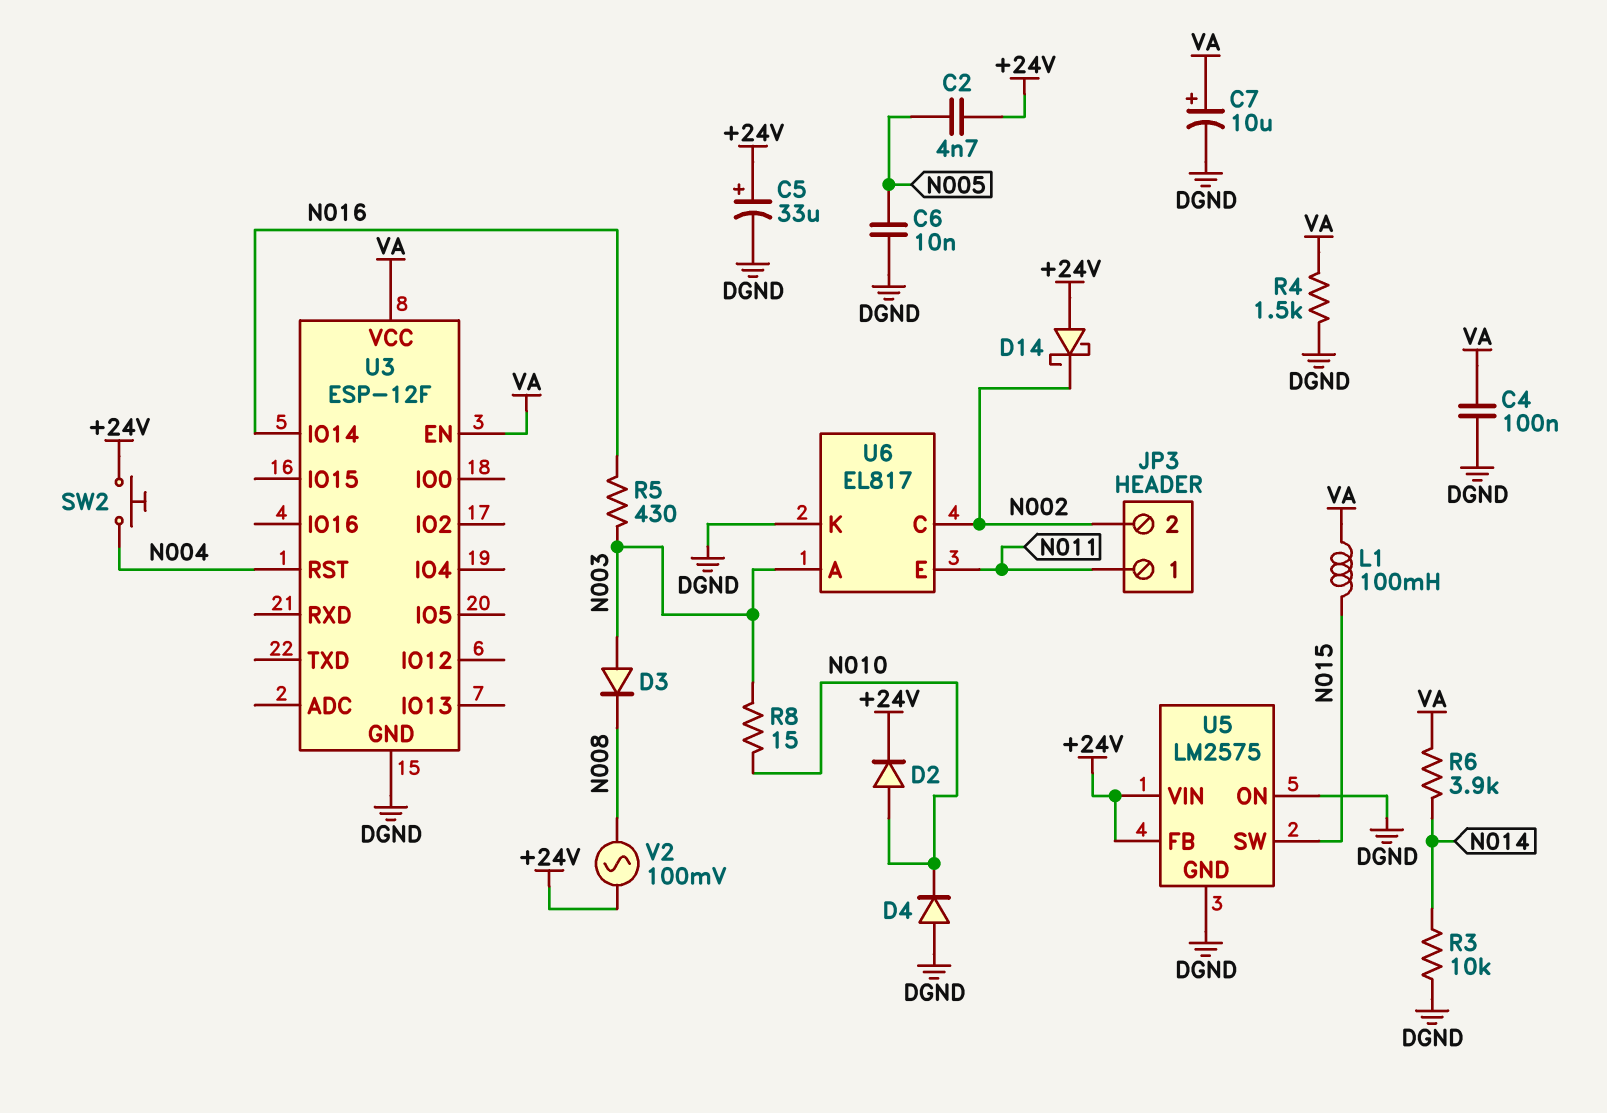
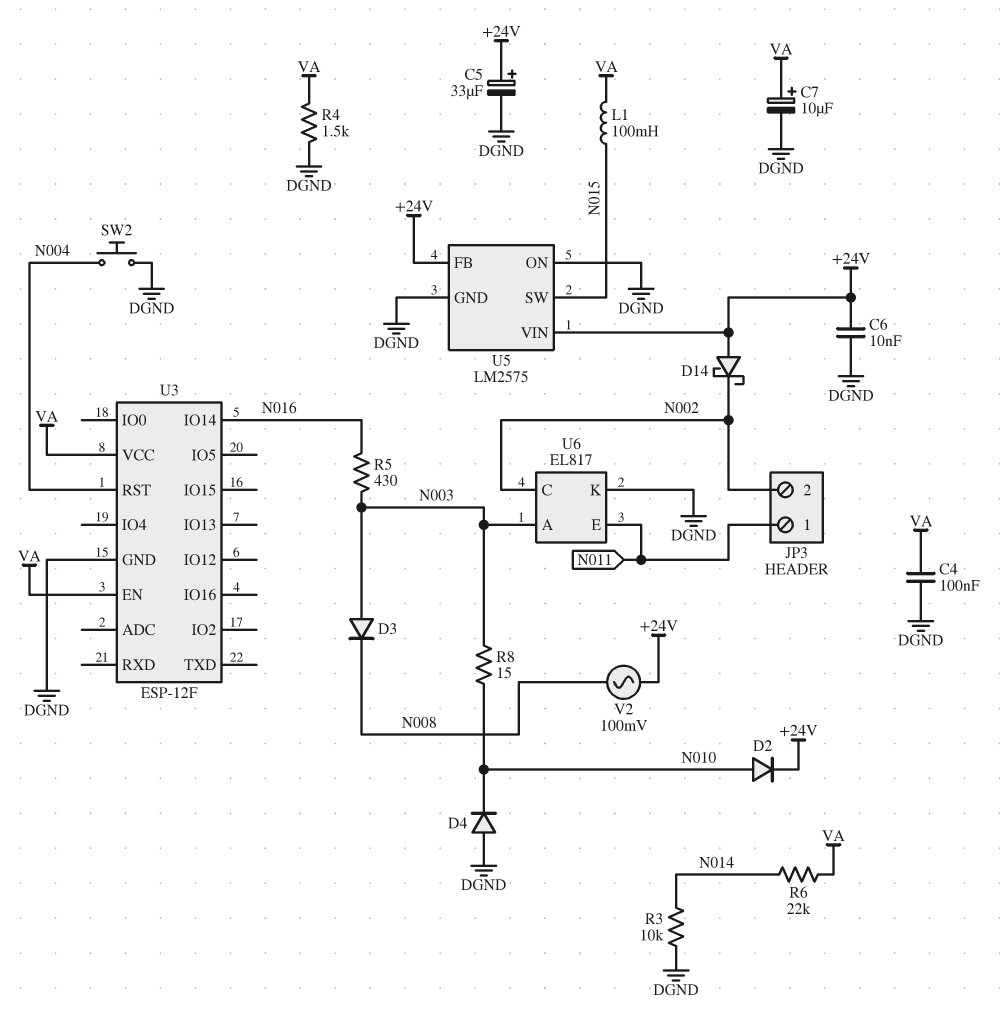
C2: 4.7nF (+24V, N005) -> none
C6: 10nF (DGND, N005) -> 10nF (+24V, DGND)
R6: 3.9k (N014, VA) -> 22k (N014, VA)
SW2: button (+24V, N004) -> button (DGND, N004)

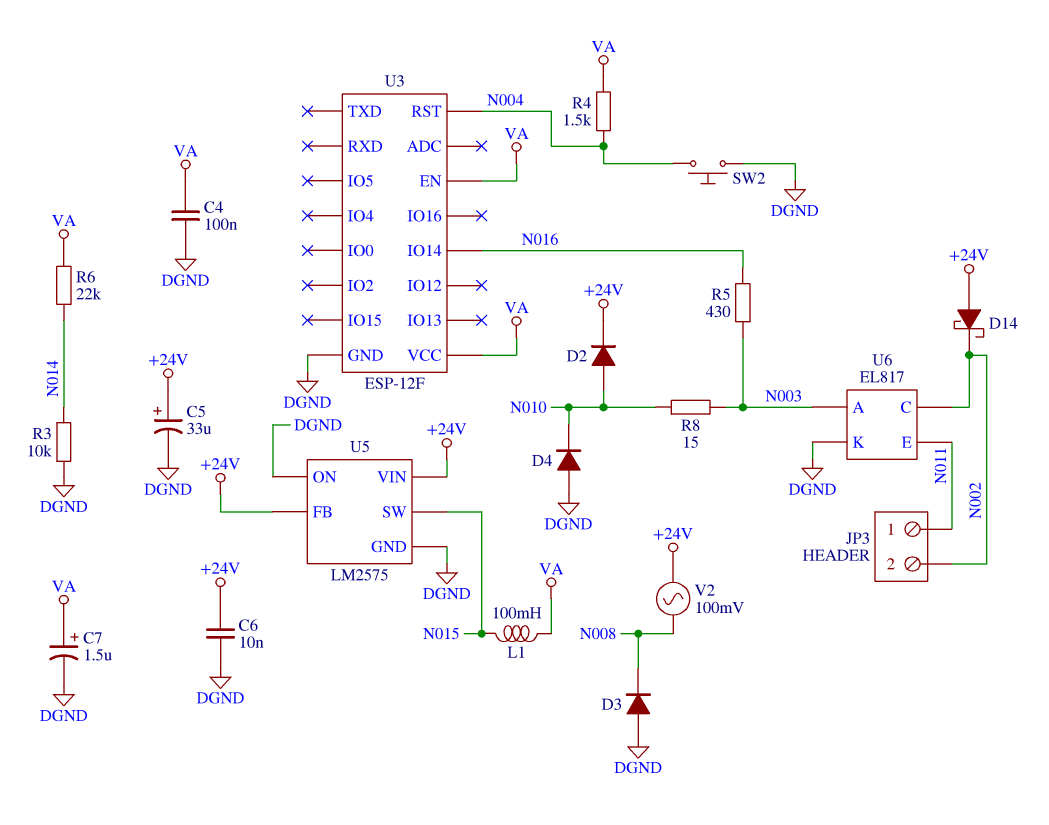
C7: 10uF (plus VA, minus DGND) -> 1.5uF (plus VA, minus DGND)
D3: diode (A N003, K N008) -> diode (A DGND, K N008)
R4: 1.5k (DGND, VA) -> 1.5k (N004, VA)

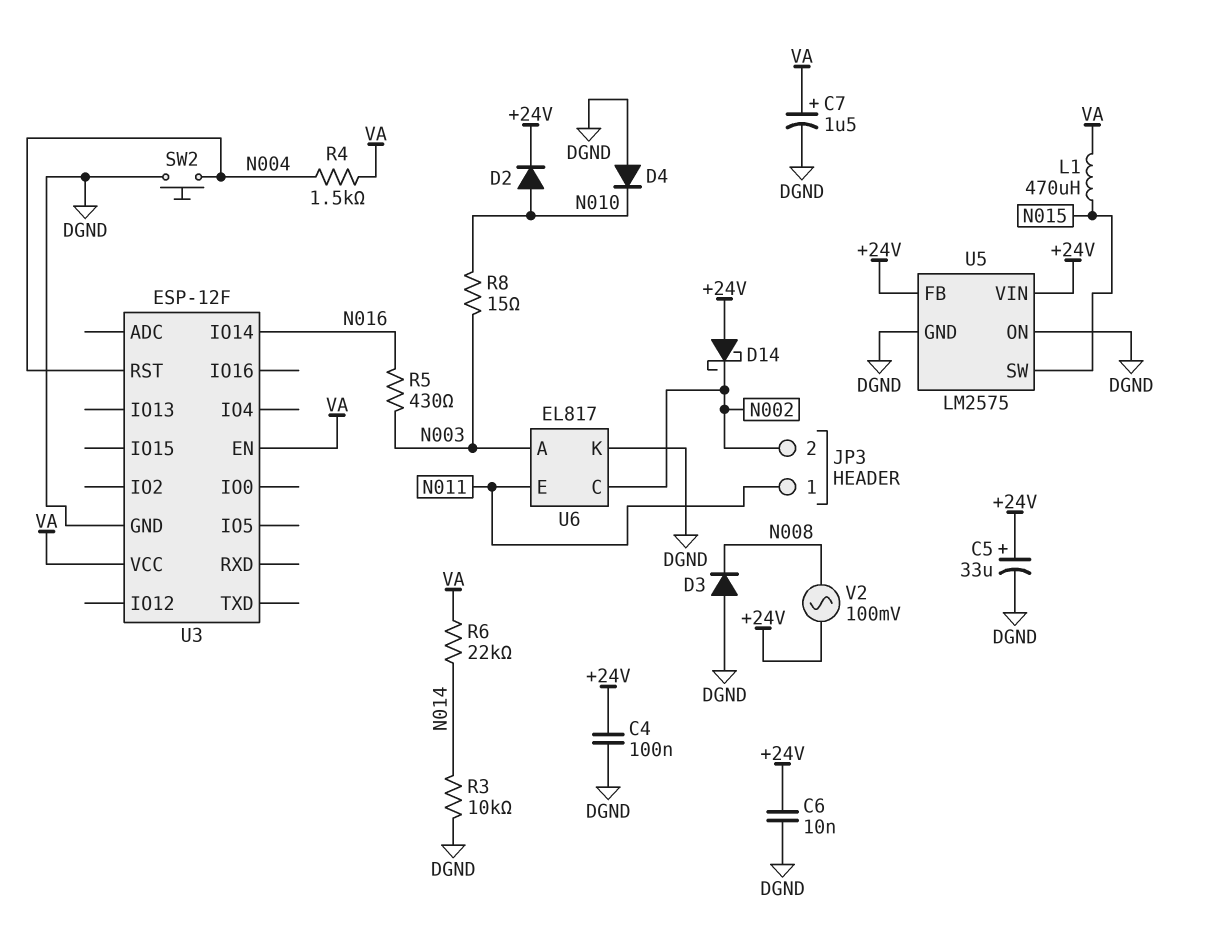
C4: 100nF (DGND, VA) -> 100nF (+24V, DGND)
L1: 100mH (N015, VA) -> 470uH (N015, VA)

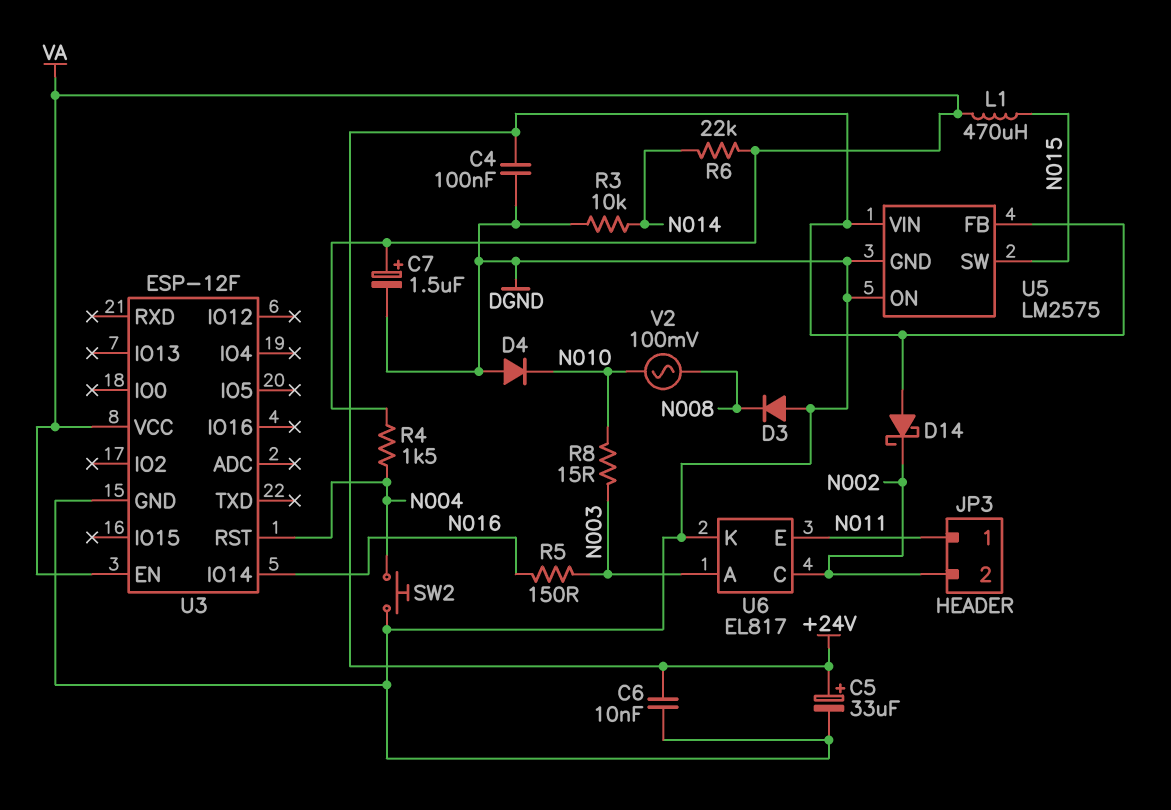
D2: diode (A N010, K +24V) -> none
R5: 430 (N003, N016) -> 150 (N003, N016)
V2: AC 100mV (+24V, N008) -> AC 100mV (N008, N010)

